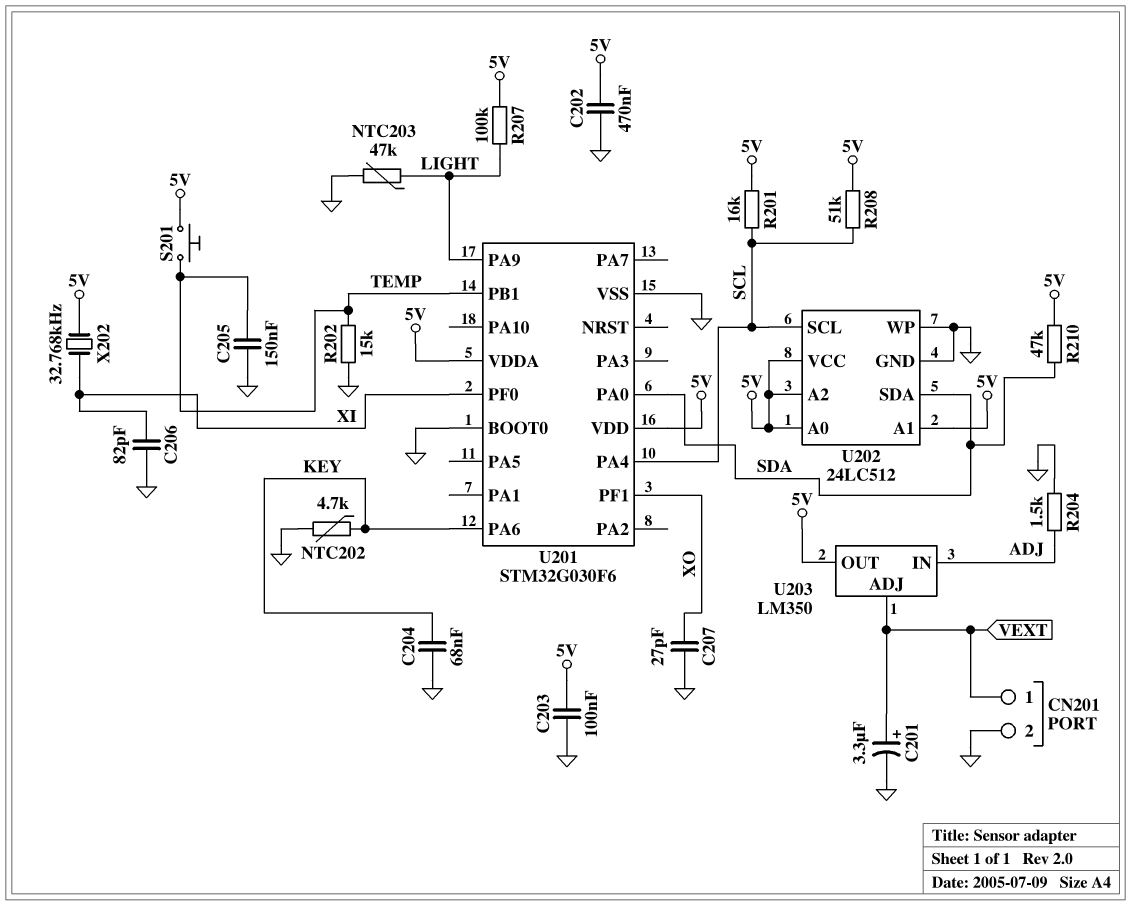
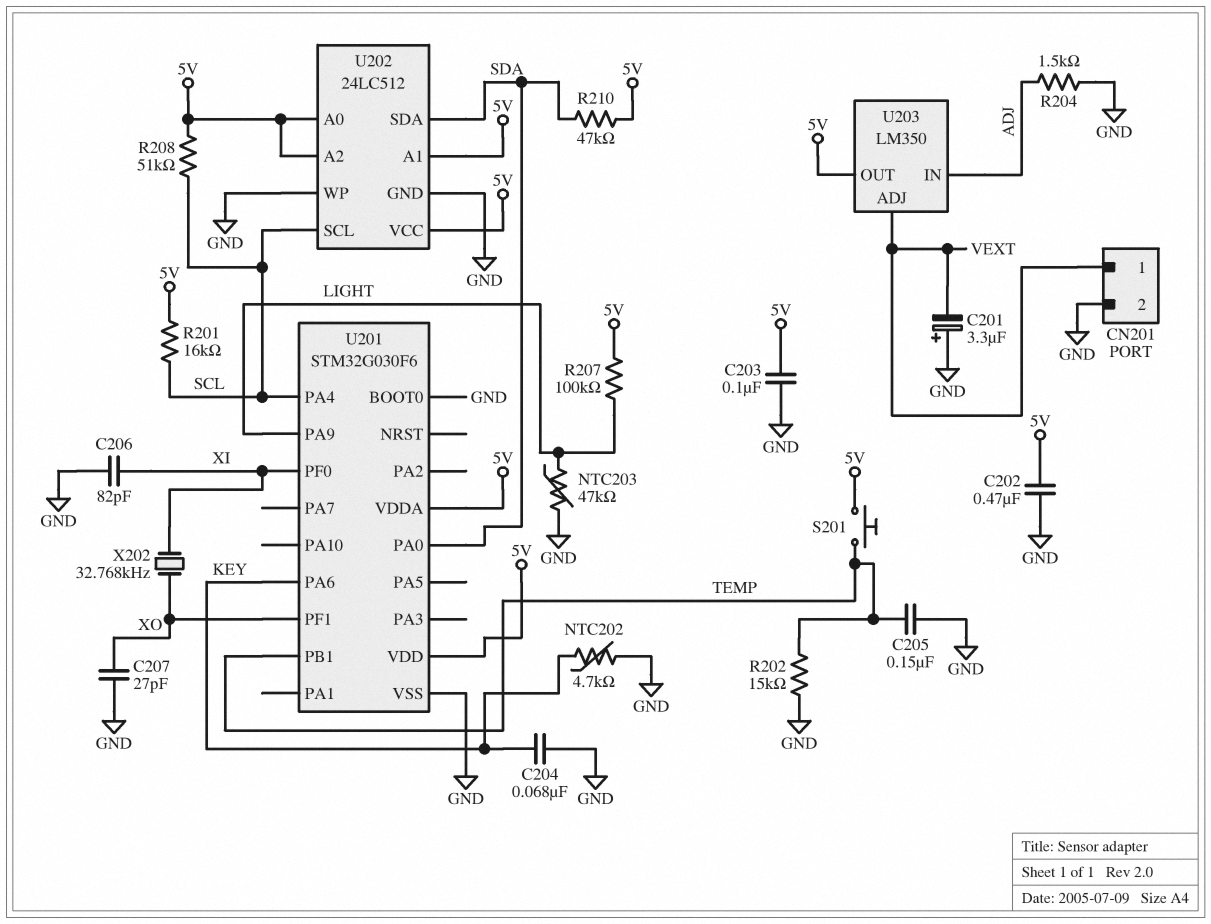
C201: 3.3uF (plus VEXT, minus GND) -> 3.3uF (plus GND, minus VEXT)
X202: 32.768kHz (5V, XI) -> 32.768kHz (XI, XO)

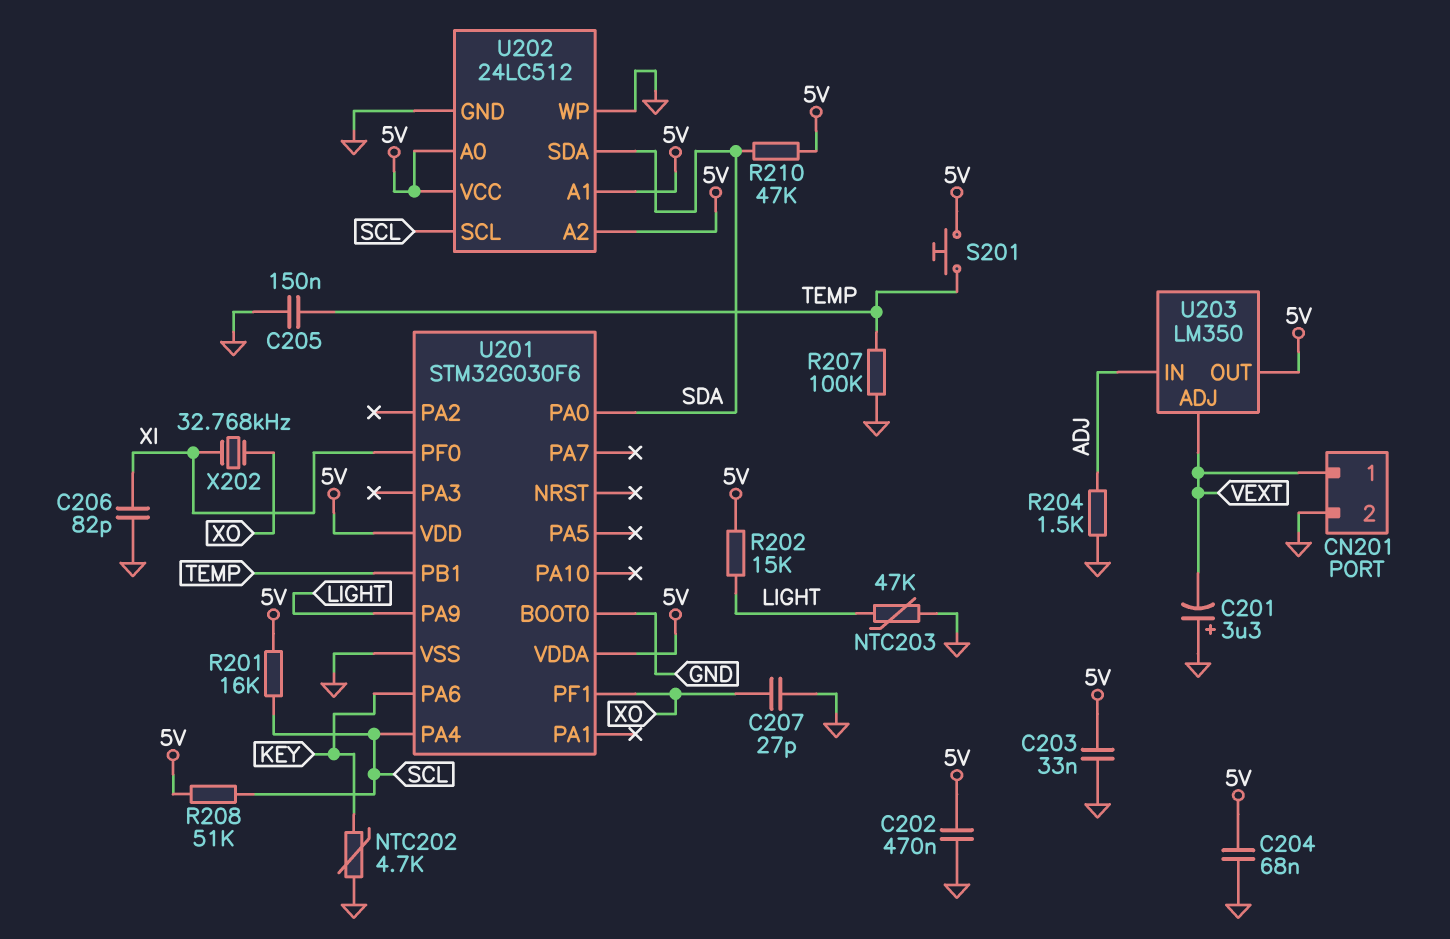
C203: 100nF (5V, GND) -> 33nF (5V, GND)
C204: 68nF (GND, KEY) -> 68nF (5V, GND)
R202: 15k (GND, TEMP) -> 15k (5V, LIGHT)
R207: 100k (5V, LIGHT) -> 100k (GND, TEMP)

